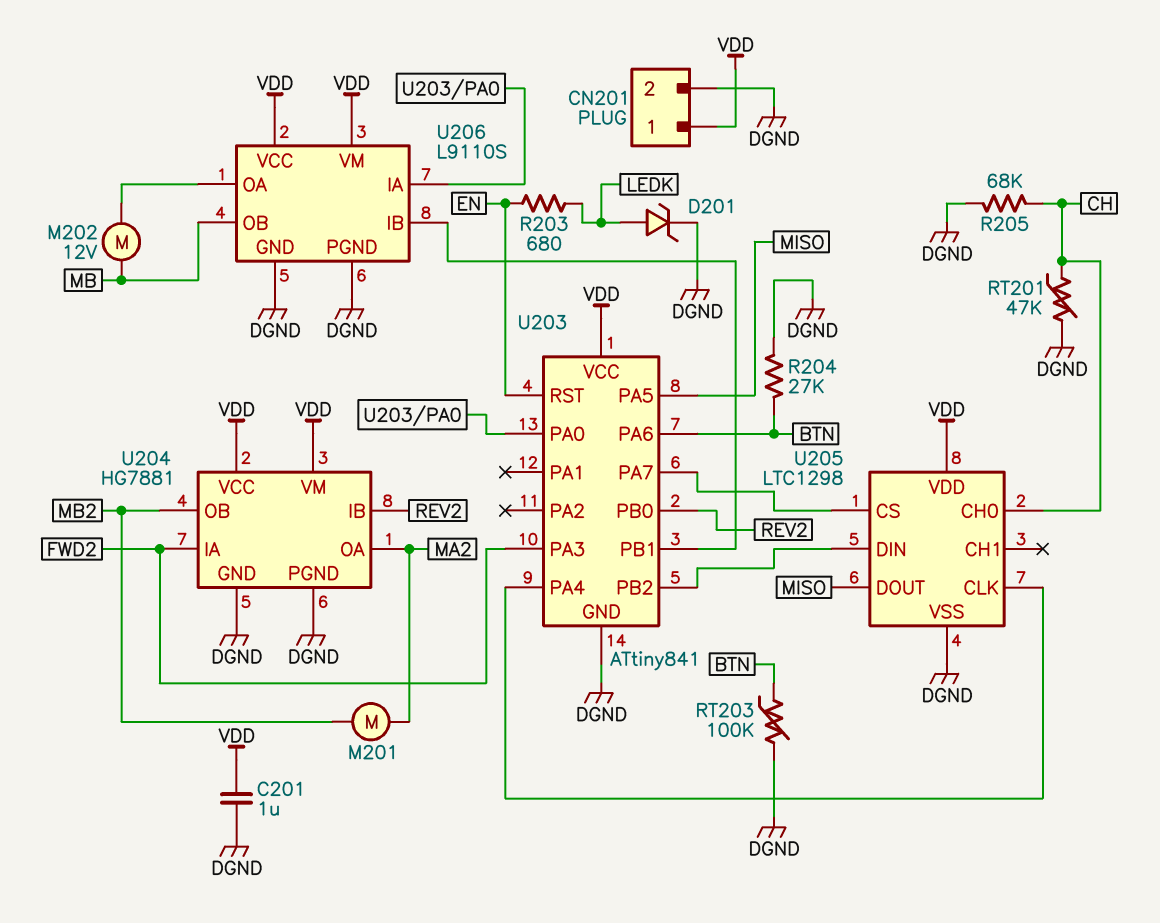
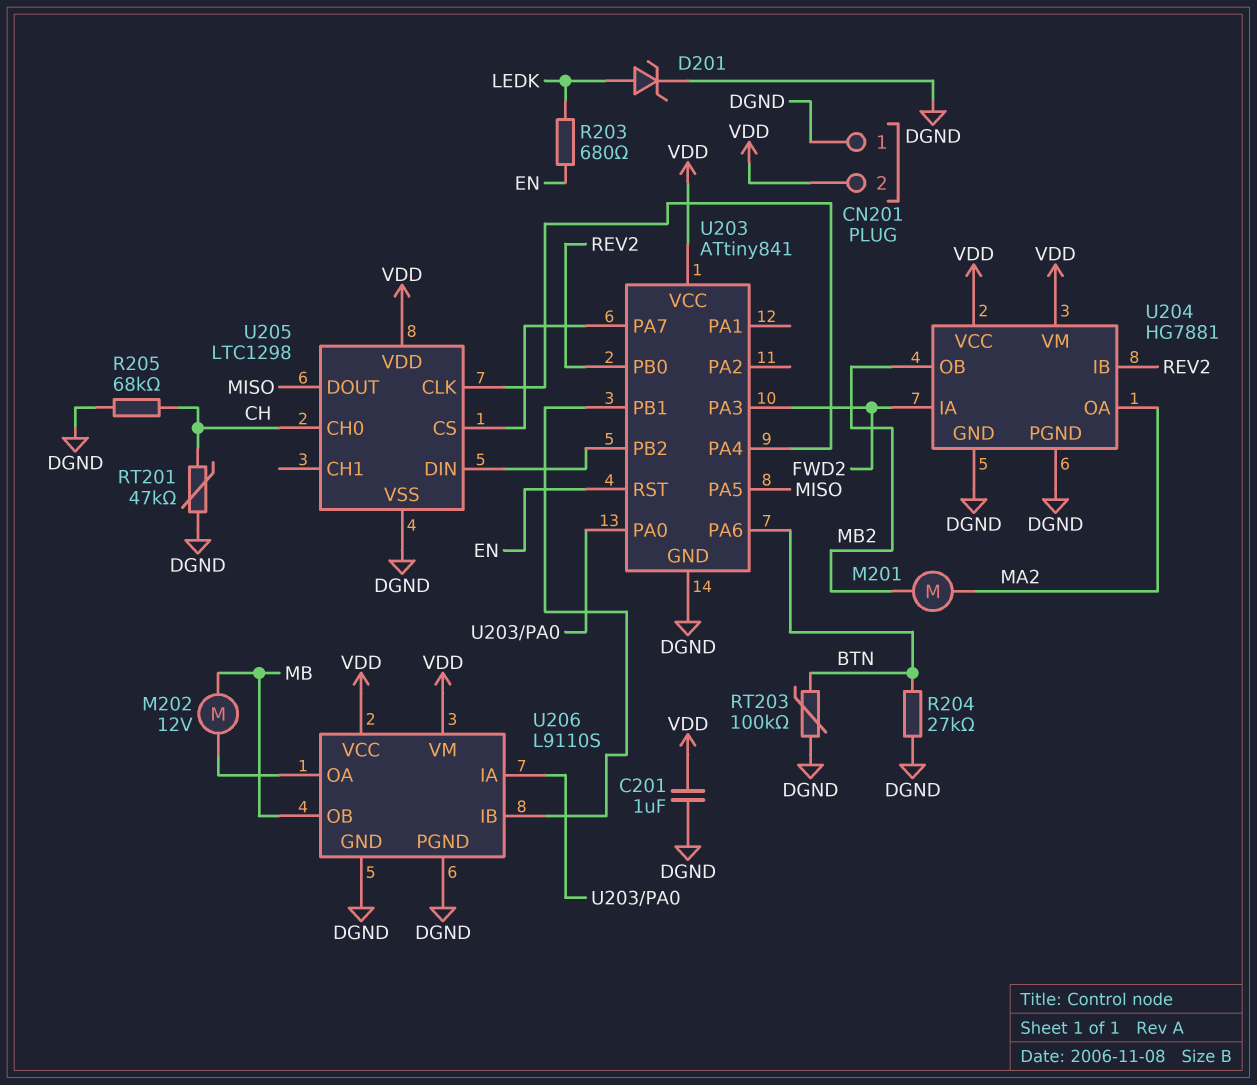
CN201 pin 1: VDD -> DGND
CN201 pin 2: DGND -> VDD

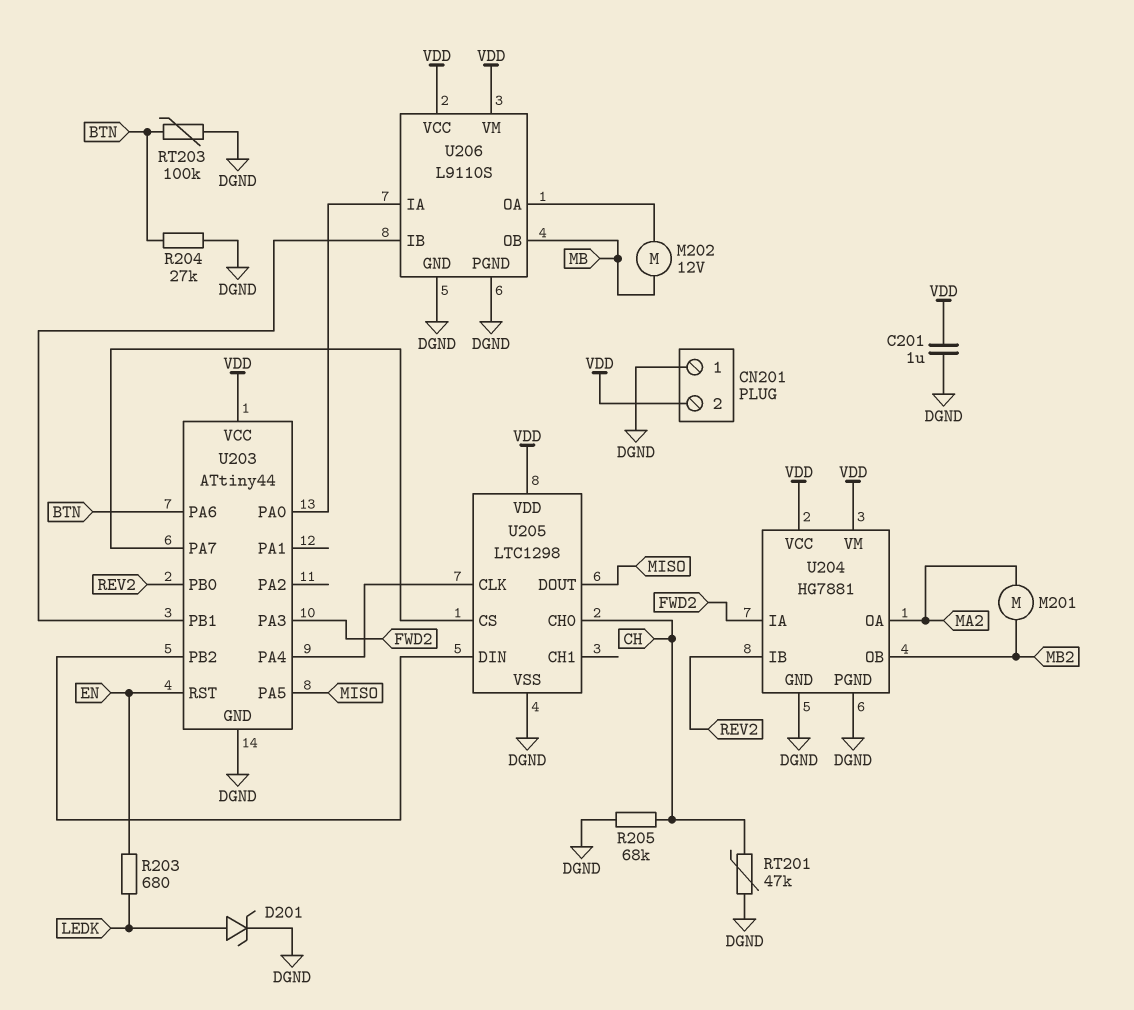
U203: ATtiny841 -> ATtiny44

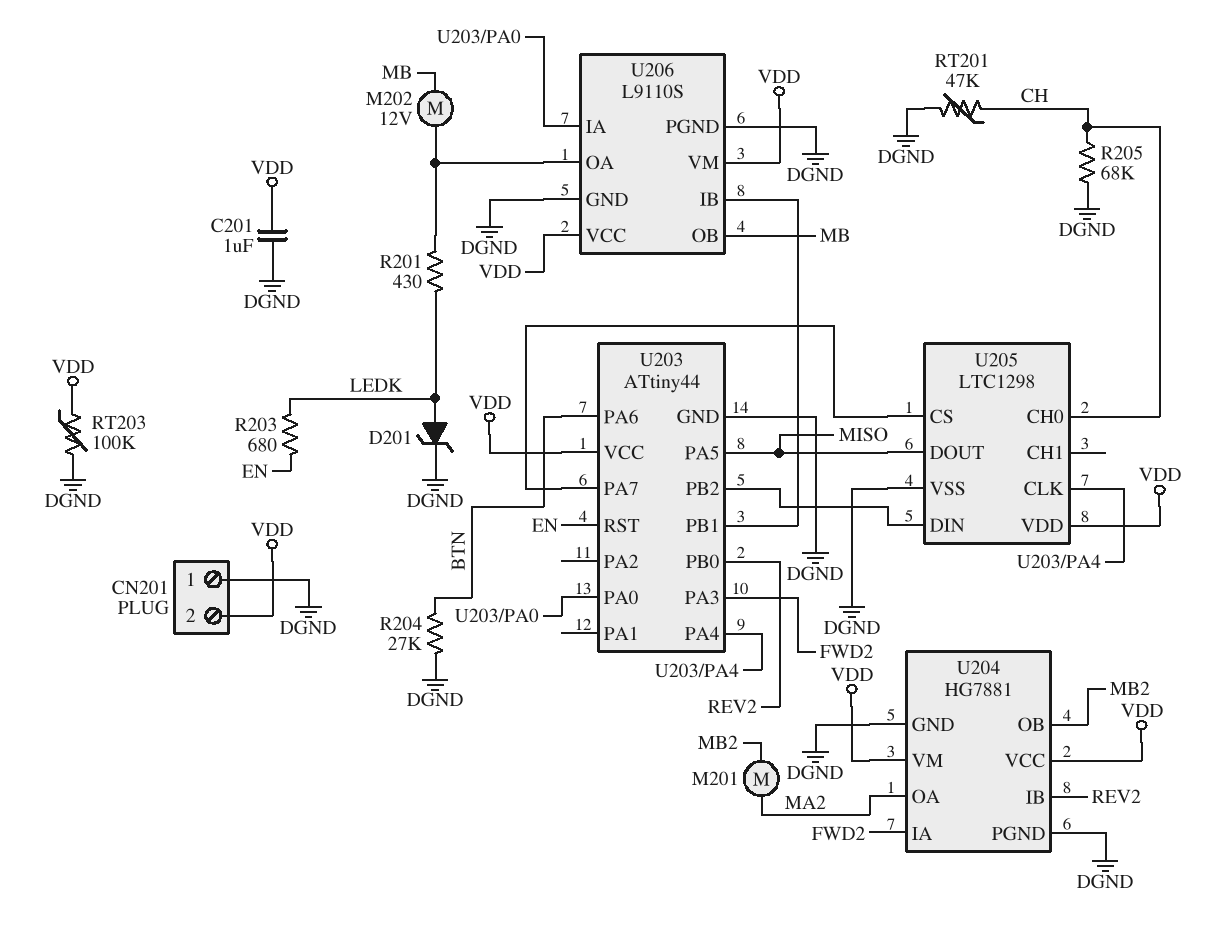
R201: none -> 430 (LEDK, U206/OA)
RT203: 100k (BTN, DGND) -> 100k (DGND, VDD)

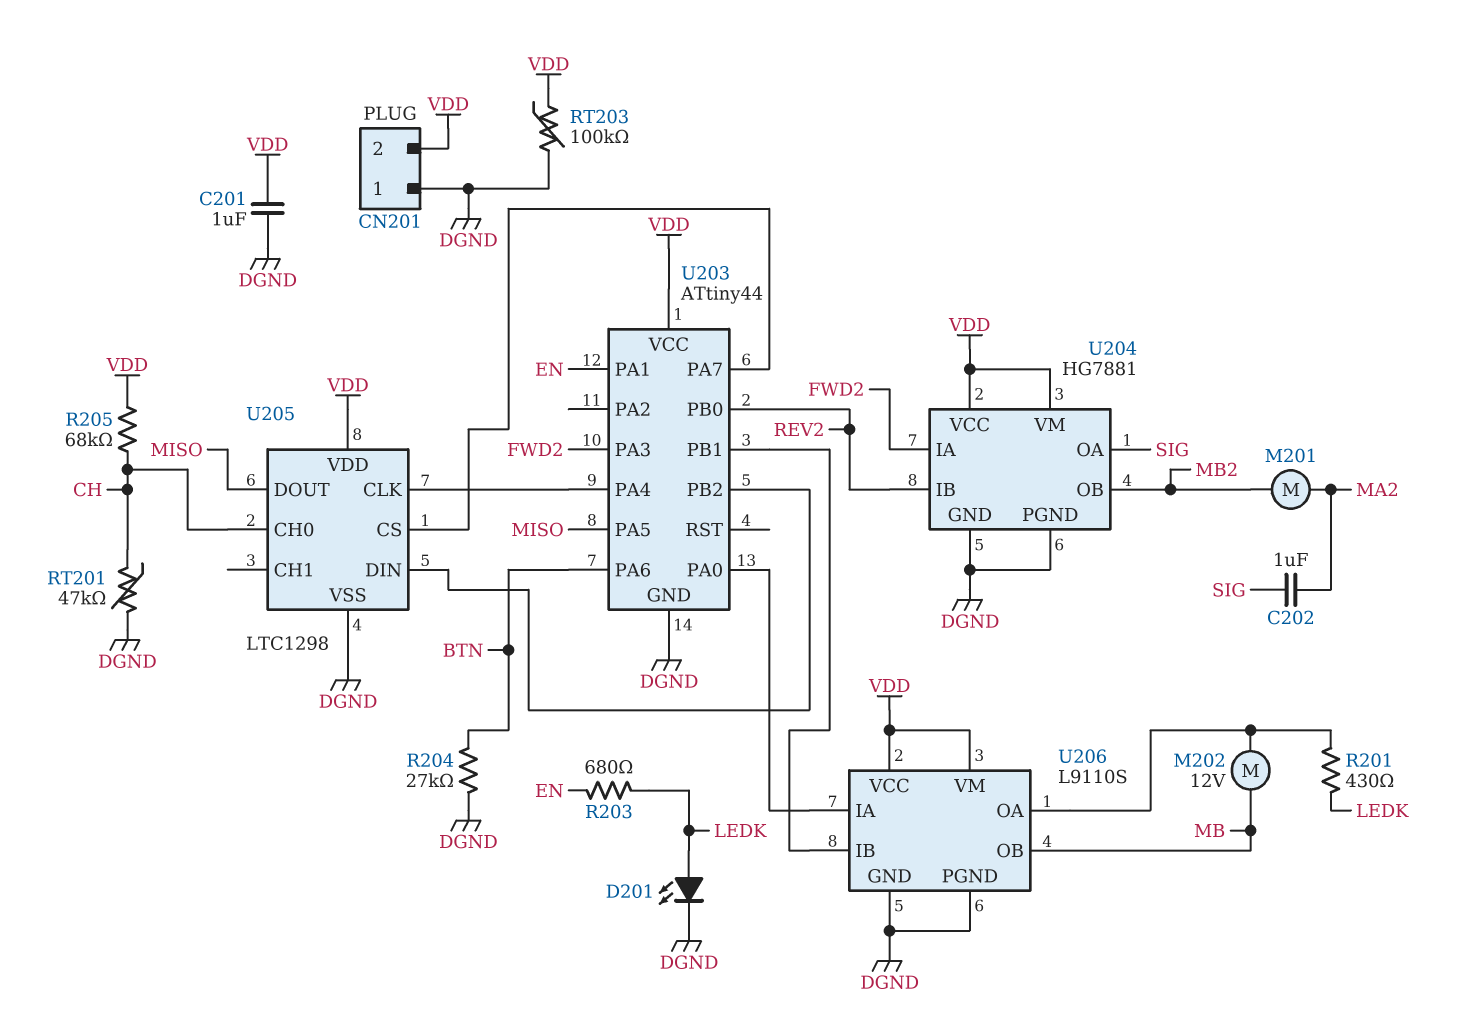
C202: none -> 1uF (MA2, SIG)
D201: zener (A LEDK, K DGND) -> LED (A LEDK, K DGND)
R205: 68k (CH, DGND) -> 68k (CH, VDD)
U203 pin PA1: none -> EN
U203 pin RST: EN -> none
U204 pin OA: MA2 -> SIG

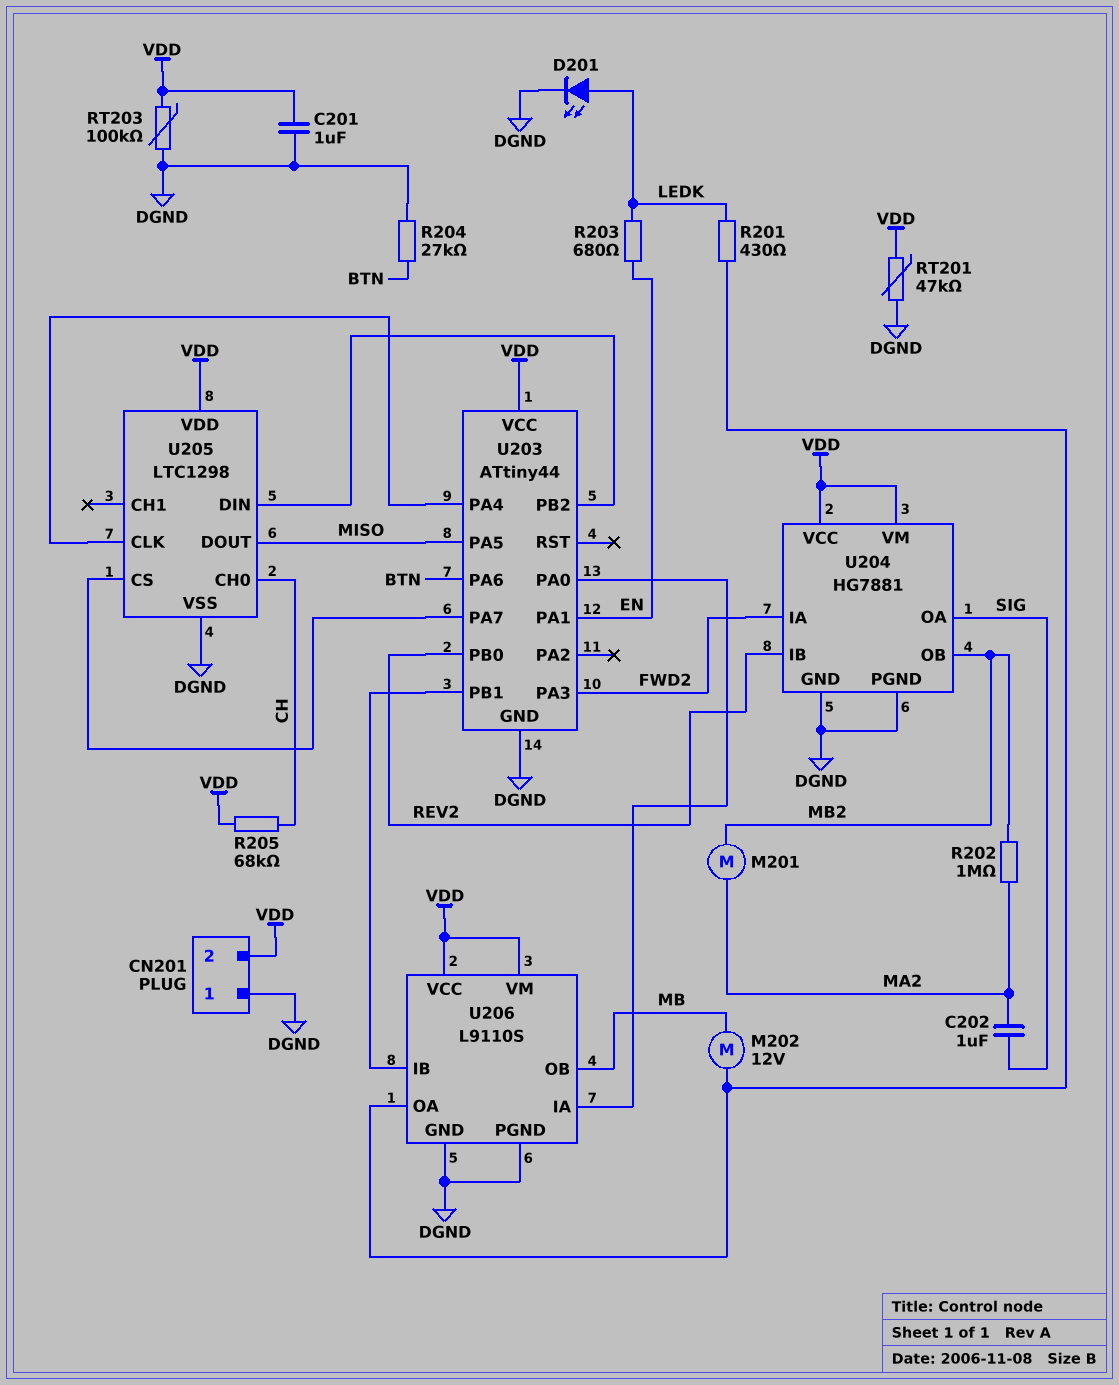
R202: none -> 1M (MA2, MB2)
RT201: 47k (CH, DGND) -> 47k (DGND, VDD)

